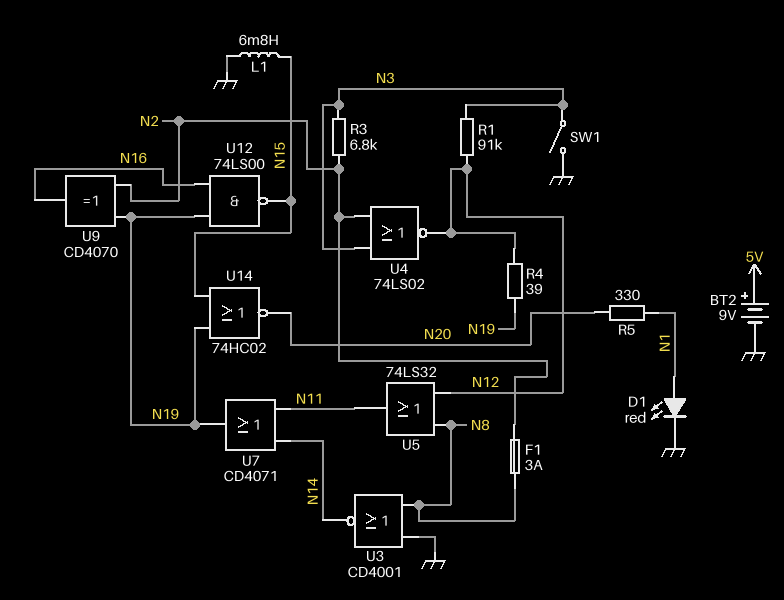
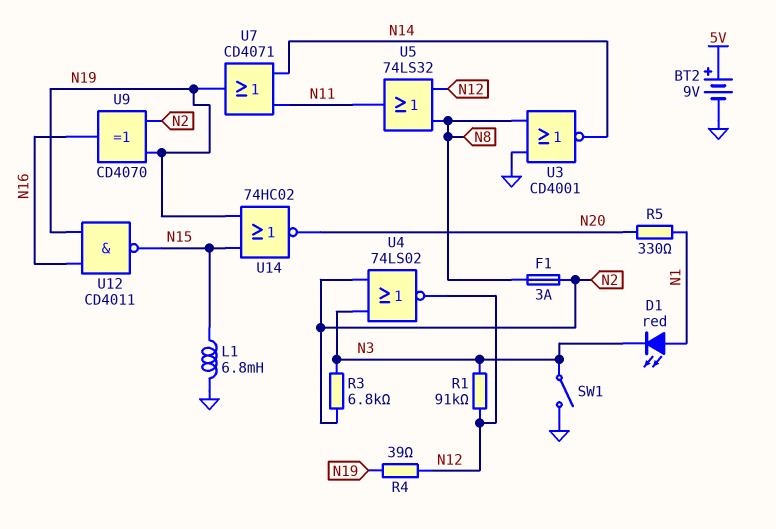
D1: LED red (A N1, K GND) -> LED red (A N1, K N3)
U12: NAND 74LS00 (in N16, in N19, out N15) -> NAND CD4011 (in N16, in N19, out N15)

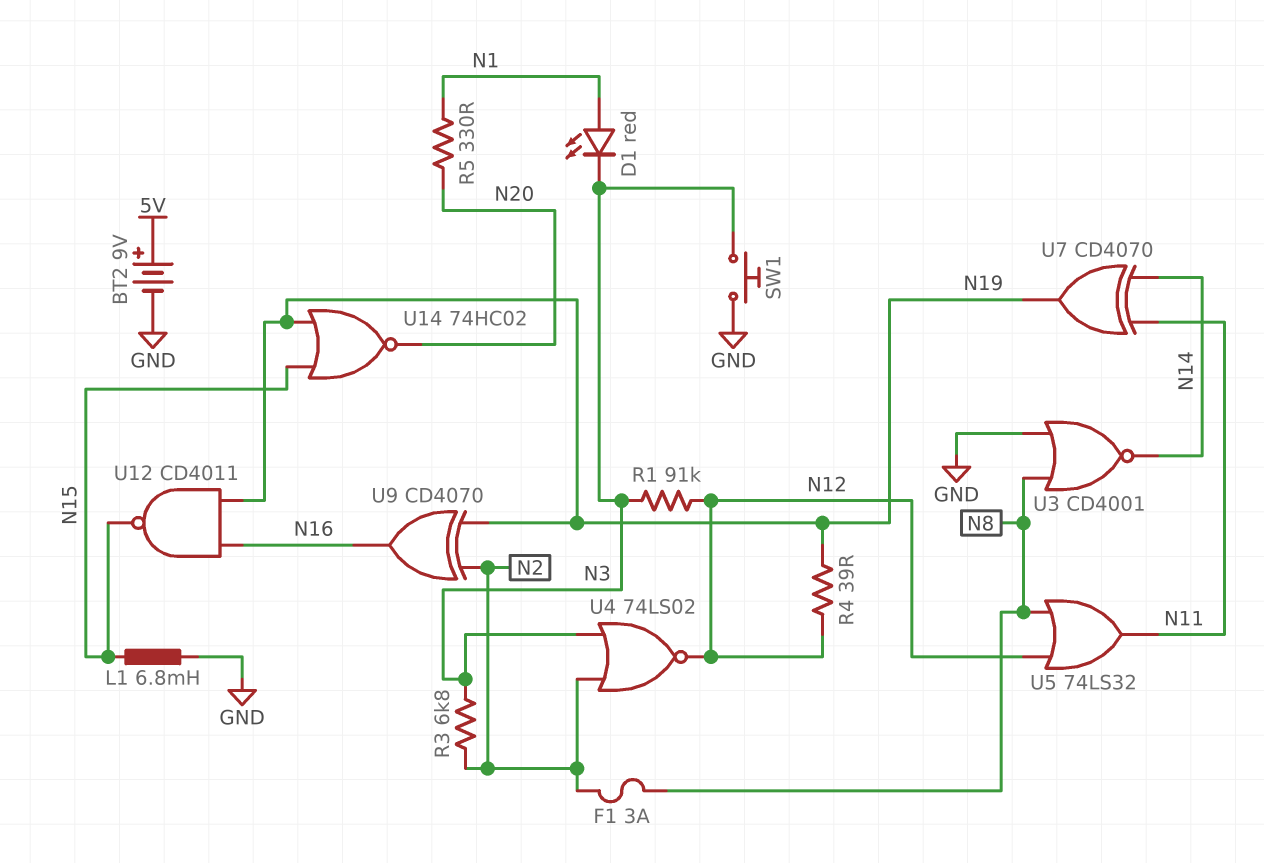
SW1: switch (GND, N3) -> button (GND, N3)
U7: OR CD4071 (in N11, in N14, out N19) -> XOR CD4070 (in N11, in N14, out N19)

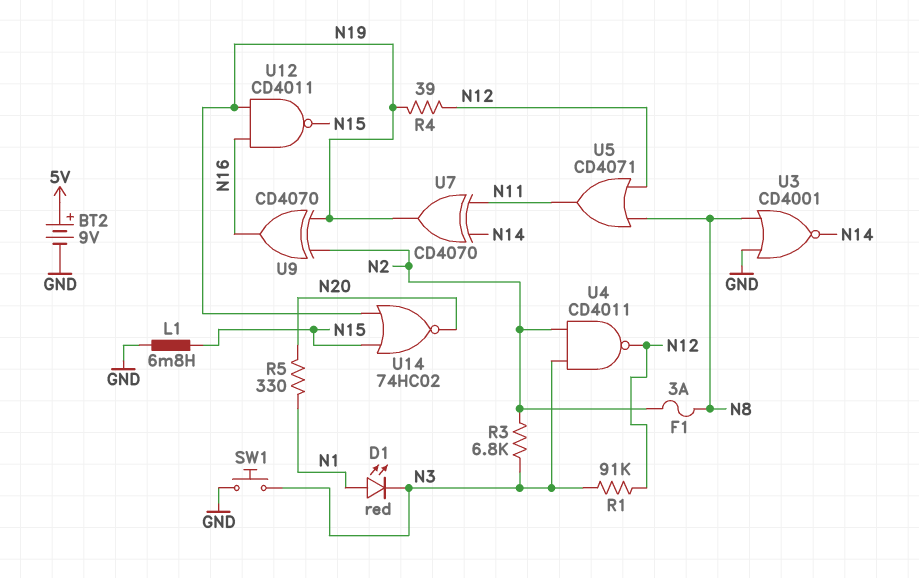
U4: NOR 74LS02 (in N2, in N3, out N12) -> NAND CD4011 (in N2, in N3, out N12)
U5: OR 74LS32 (in N8, in N12, out N11) -> OR CD4071 (in N8, in N12, out N11)

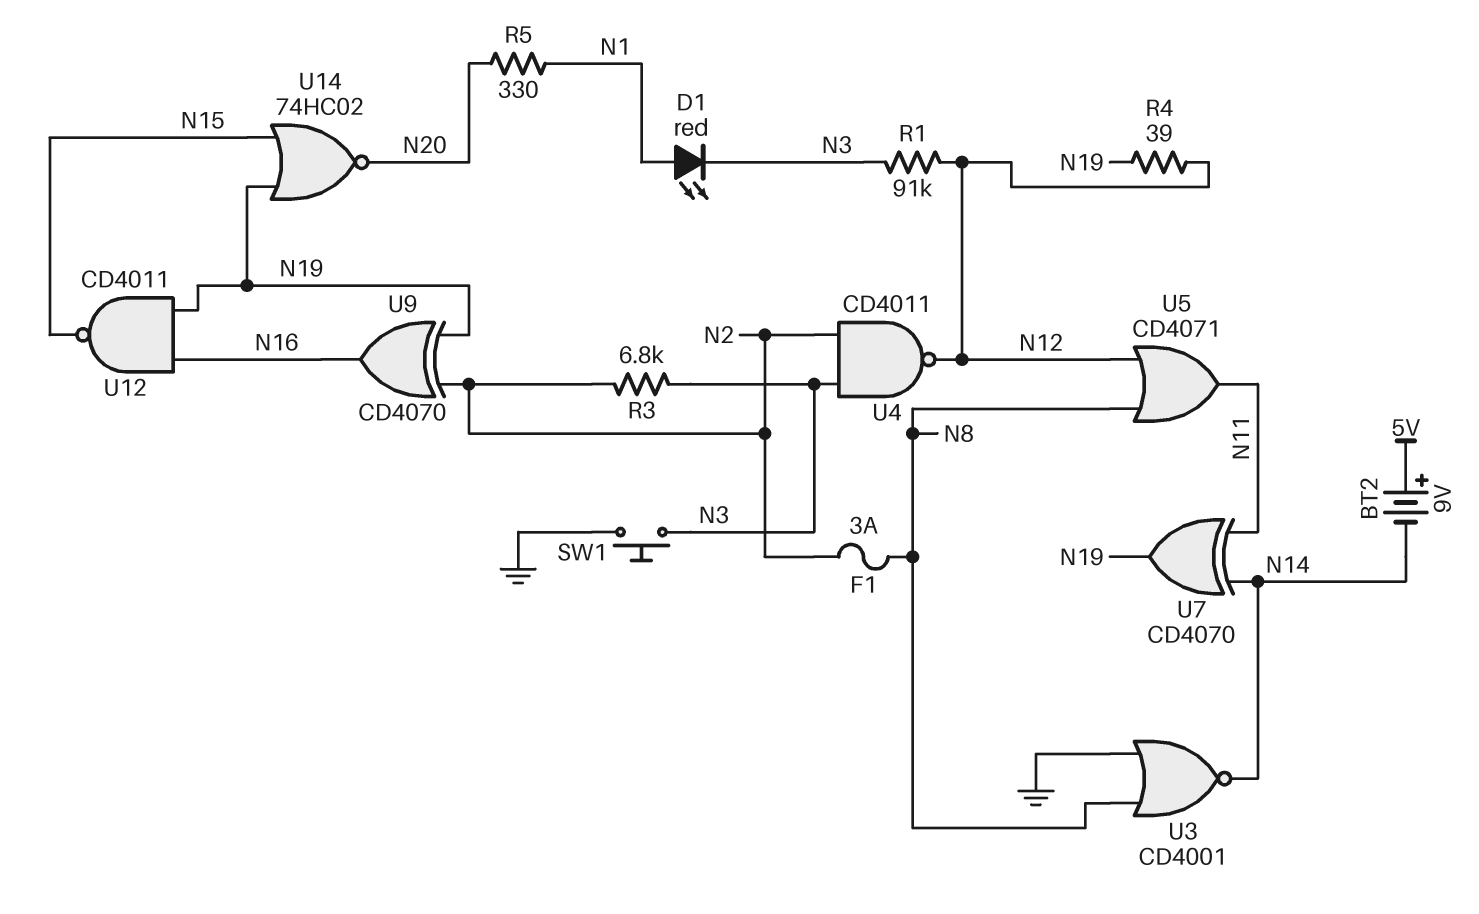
BT2: 9V (plus 5V, minus GND) -> 9V (plus 5V, minus N14)
L1: 6.8mH (GND, N15) -> none

